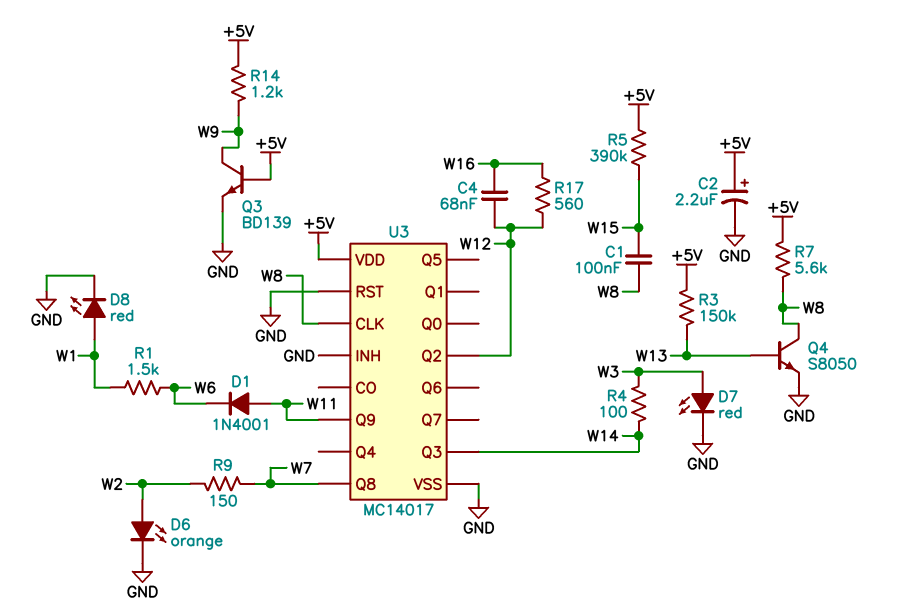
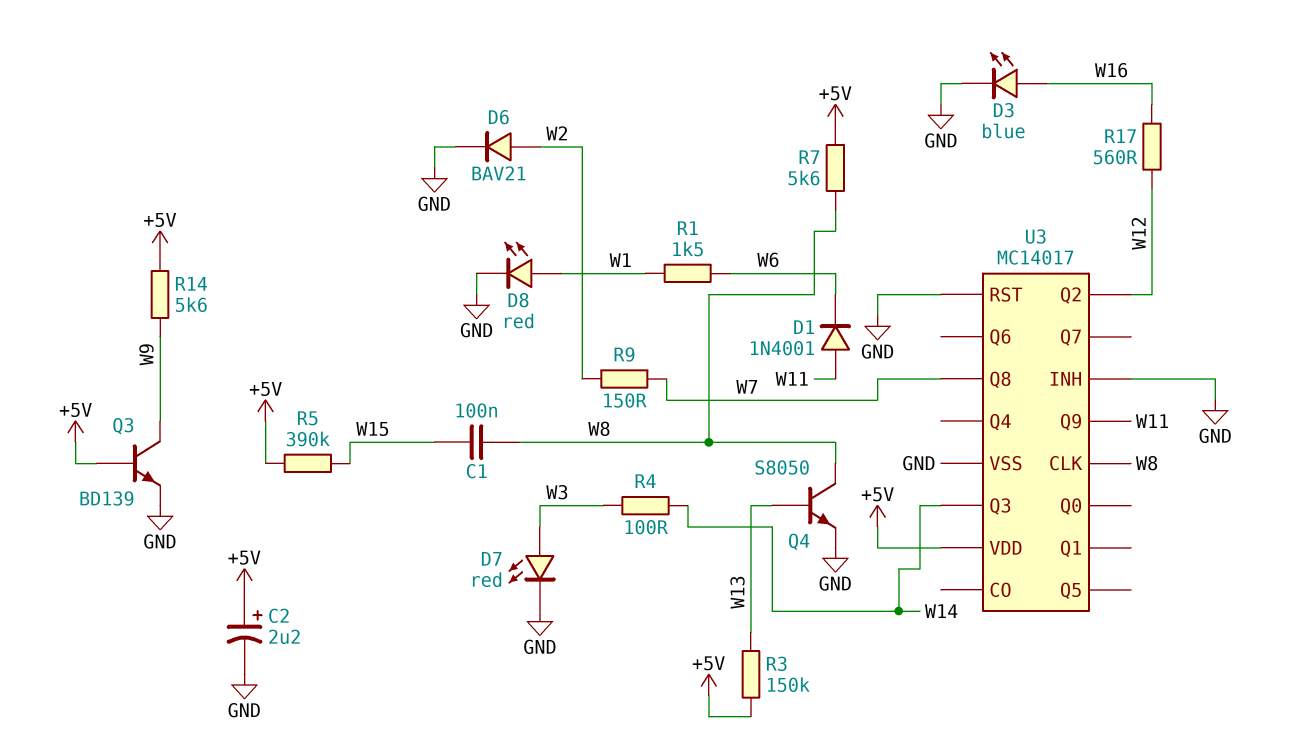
C4: 68nF (W12, W16) -> none
D3: none -> LED blue (A W16, K GND)
D6: LED orange (A W2, K GND) -> diode BAV21 (A W2, K GND)
R14: 1.2k (+5V, W9) -> 5.6k (+5V, W9)

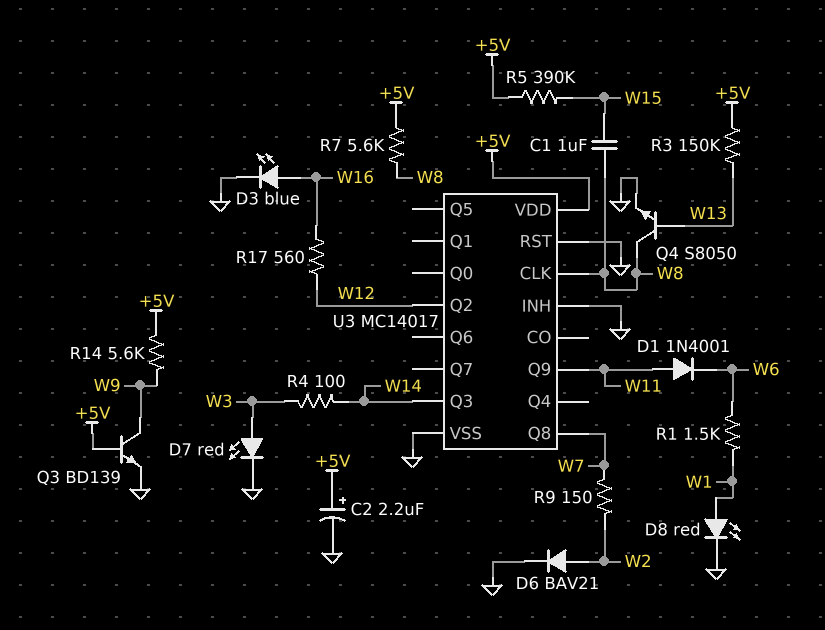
C1: 100nF (W8, W15) -> 1uF (W8, W15)

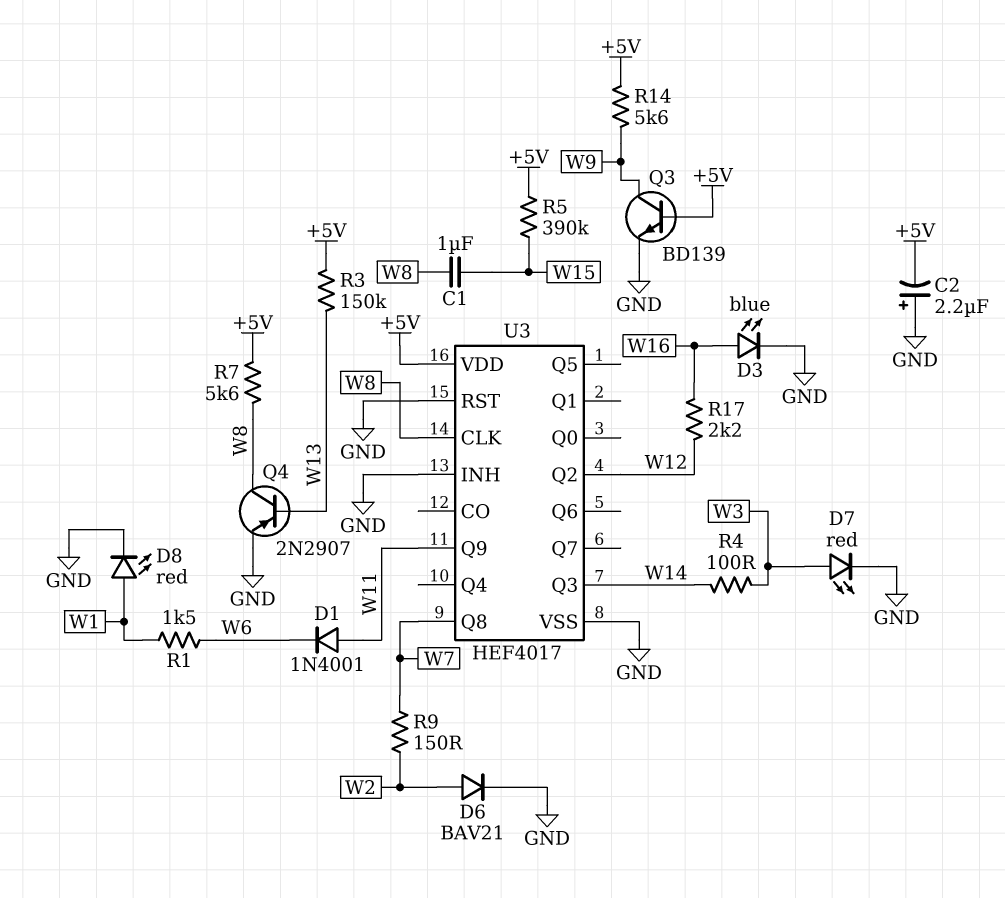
C2: 2.2uF (plus +5V, minus GND) -> 2.2uF (plus GND, minus +5V)
Q4: NPN S8050 (B W13, C W8, E GND) -> PNP 2N2907 (B W13, C W8, E GND)
R17: 560 (W12, W16) -> 2.2k (W12, W16)
U3: MC14017 -> HEF4017

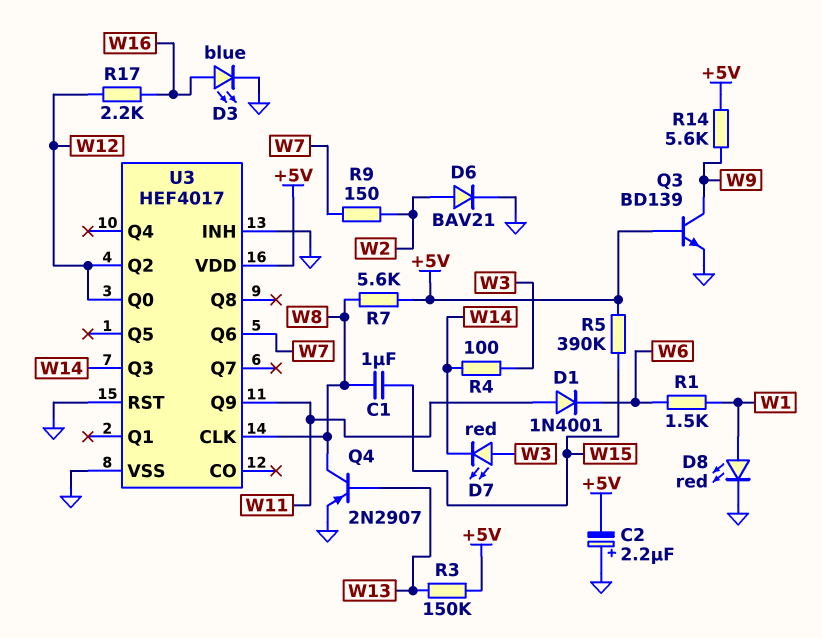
D7: LED red (A W3, K GND) -> LED red (A W3, K W14)
U3 pin Q0: none -> W12
U3 pin Q6: none -> W7
U3 pin Q8: W7 -> none

